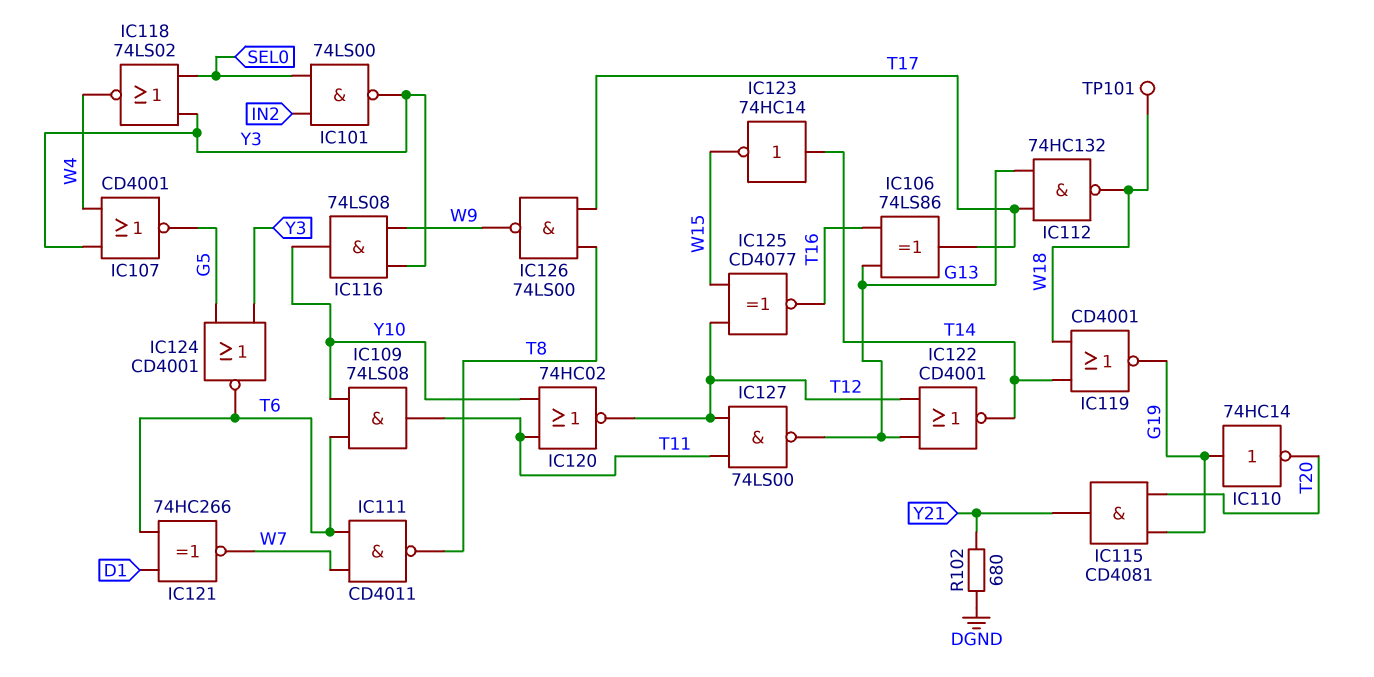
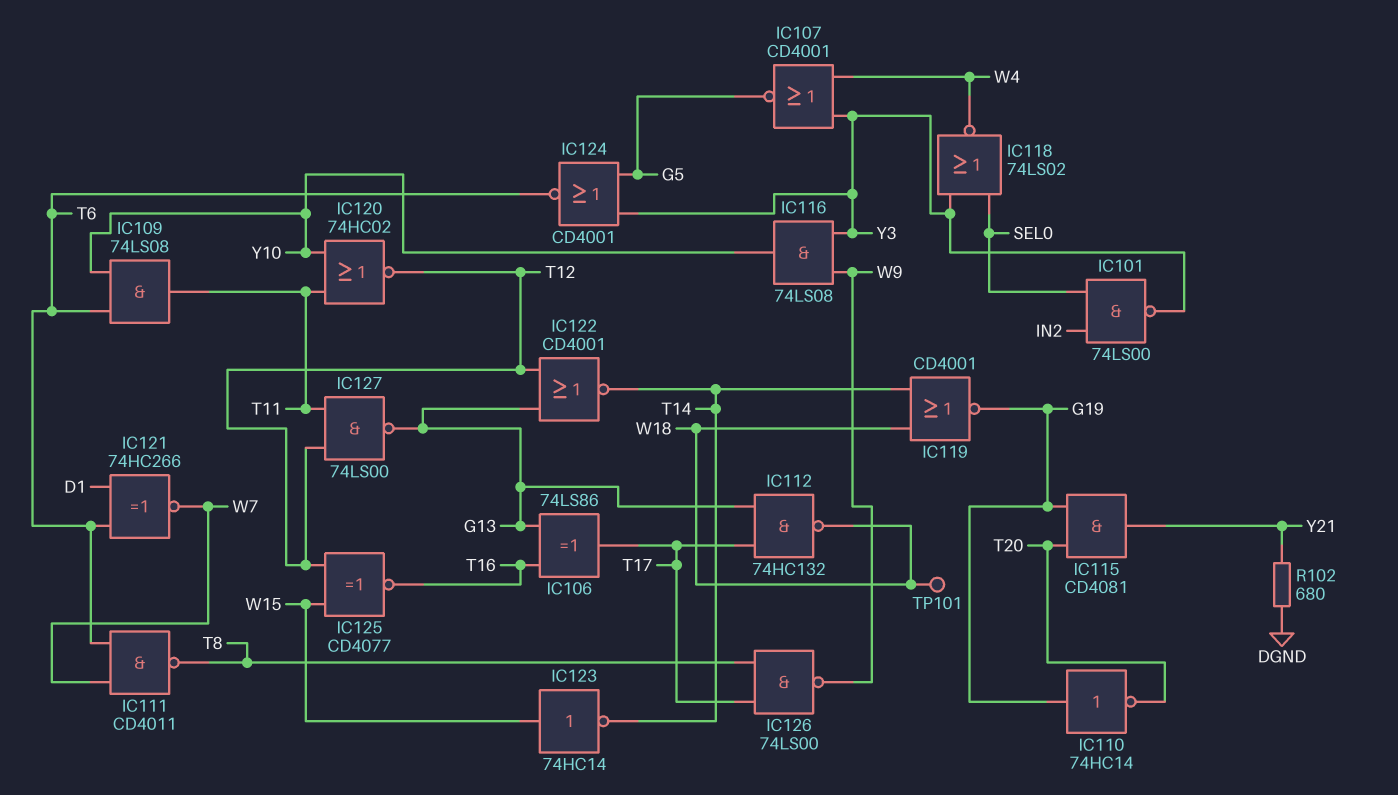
IC123: NOT 74HC14 (in T14, out W15) -> NOT 74HC14 (in W15, out T14)

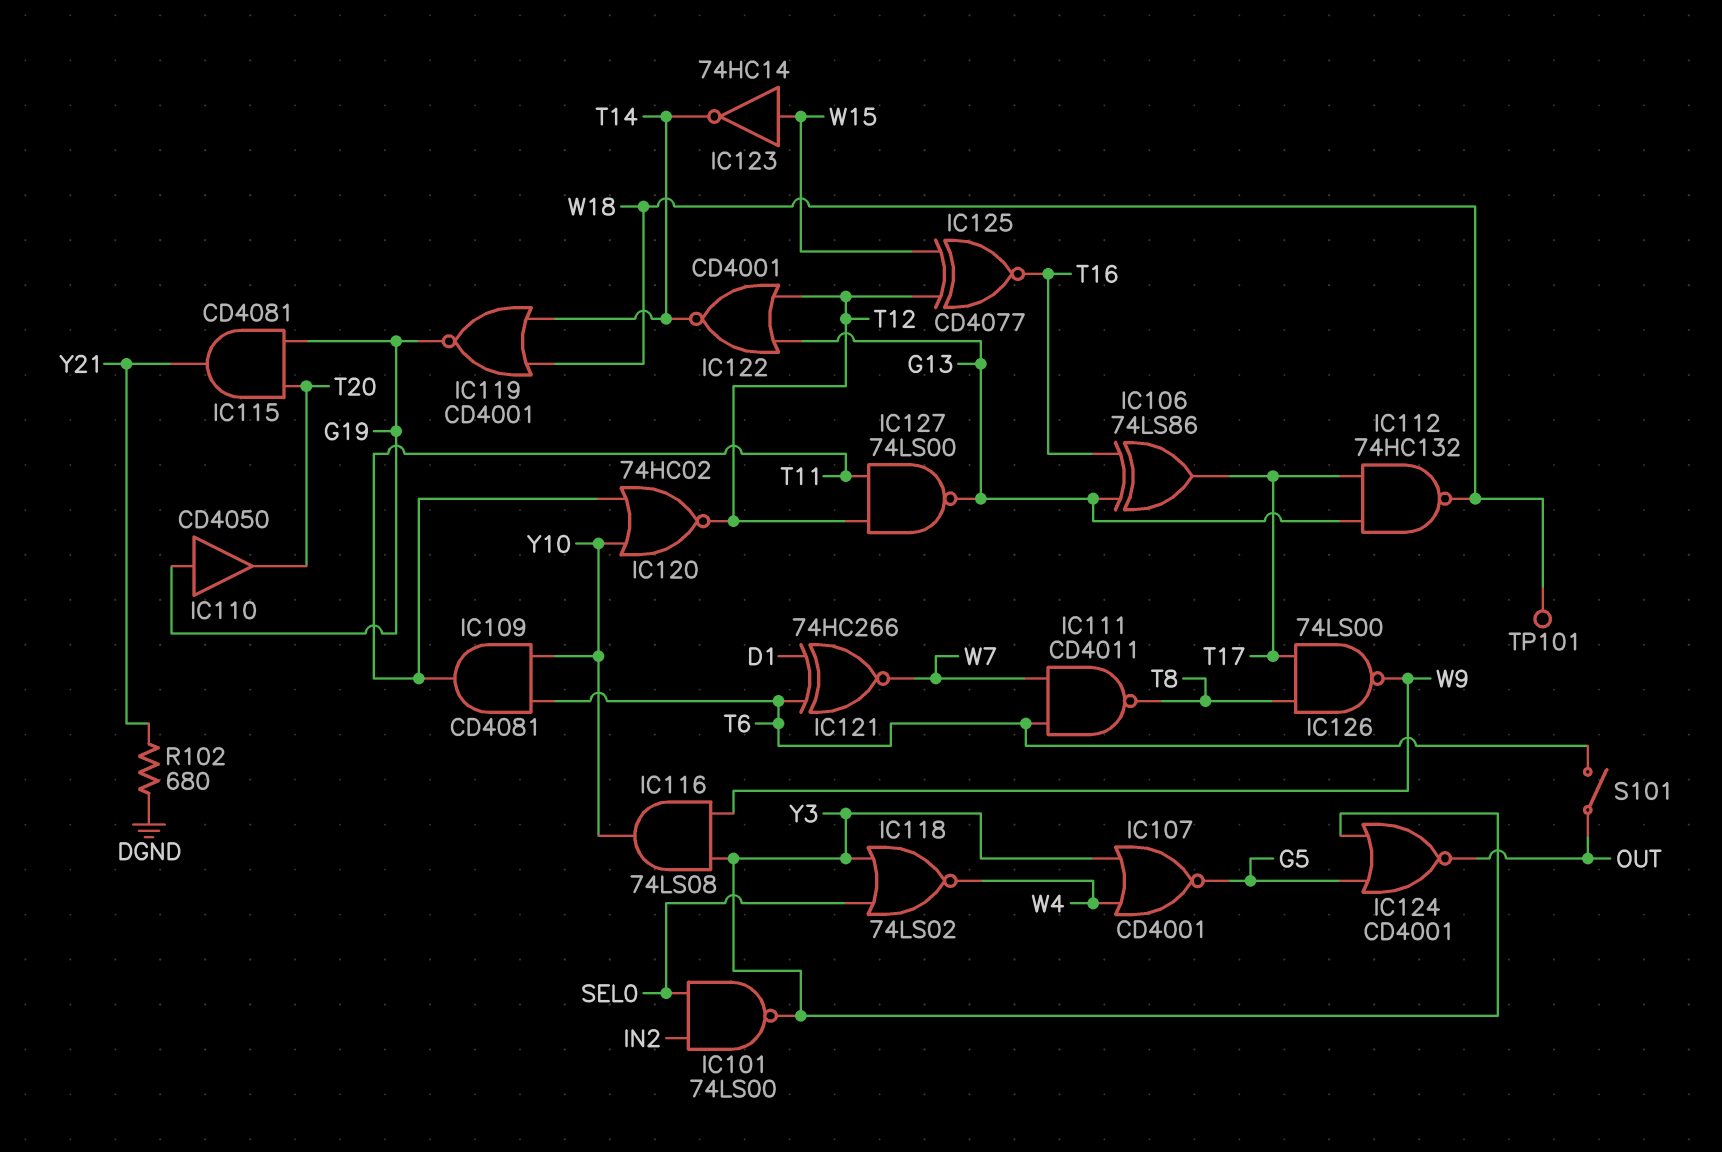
IC109: AND 74LS08 (in T6, in Y10, out T11) -> AND CD4081 (in T6, in Y10, out T11)
IC110: NOT 74HC14 (in G19, out T20) -> buffer CD4050 (in G19, out T20)
IC124: NOR CD4001 (in G5, in Y3, out T6) -> NOR CD4001 (in G5, in Y3, out OUT)
S101: none -> switch (OUT, T6)

